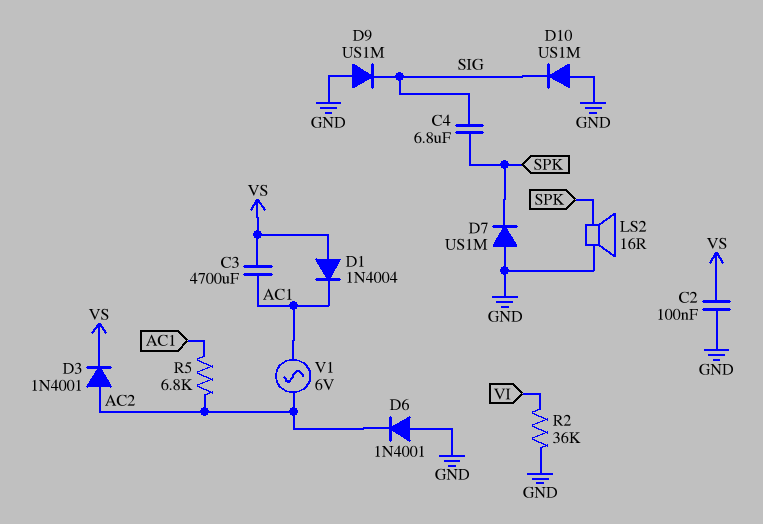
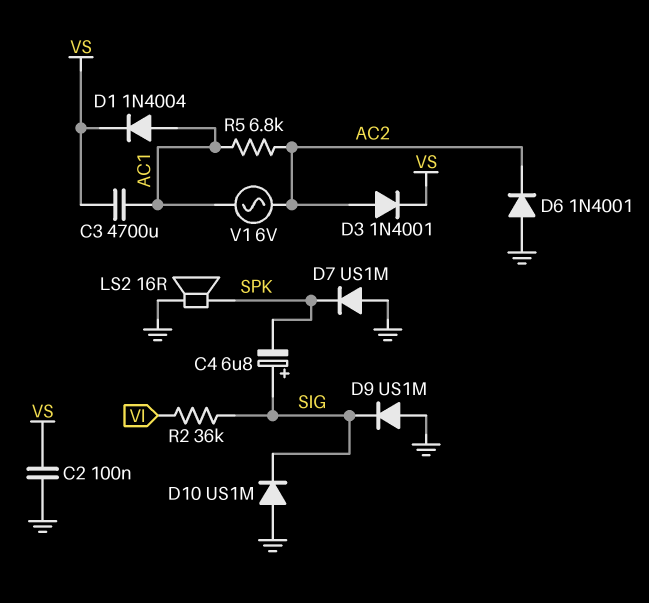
C4: 6.8uF (SIG, SPK) -> 6.8uF (plus SIG, minus SPK)
D1: diode 1N4004 (A VS, K AC1) -> diode 1N4004 (A AC1, K VS)
R2: 36k (GND, VI) -> 36k (SIG, VI)

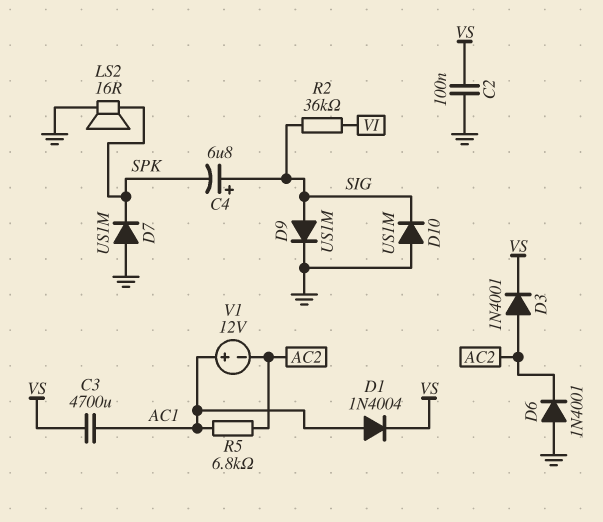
D9: diode US1M (A GND, K SIG) -> diode US1M (A SIG, K GND)
V1: AC 6V (AC1, AC2) -> 12V (plus AC1, minus AC2)

